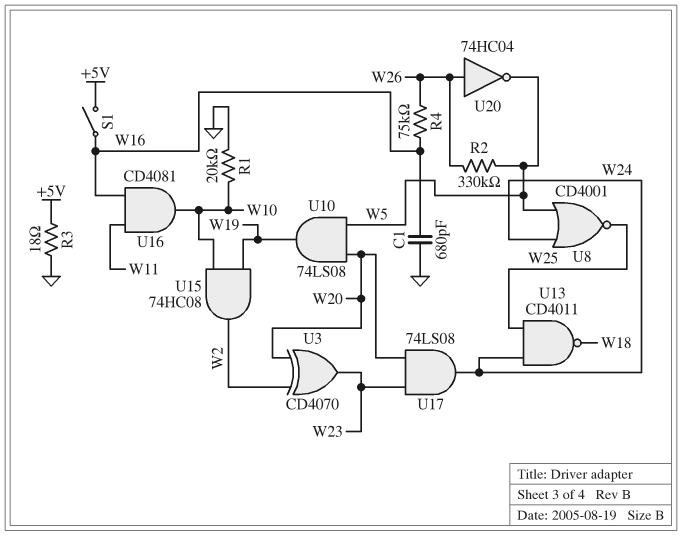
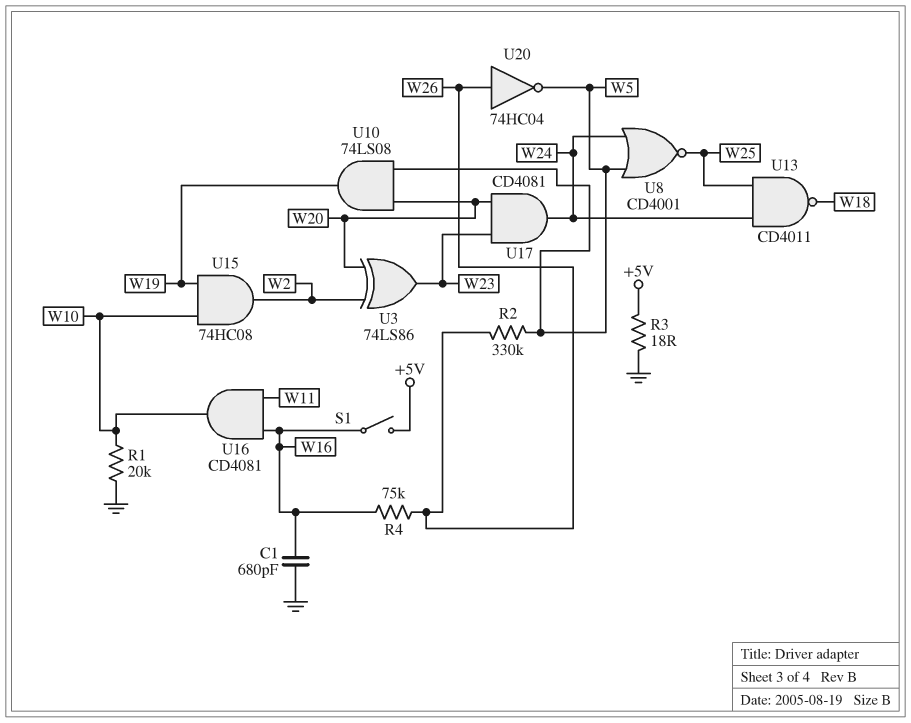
U3: XOR CD4070 (in W2, in W20, out W23) -> XOR 74LS86 (in W2, in W20, out W23)
U17: AND 74LS08 (in W20, in W23, out W24) -> AND CD4081 (in W20, in W23, out W24)

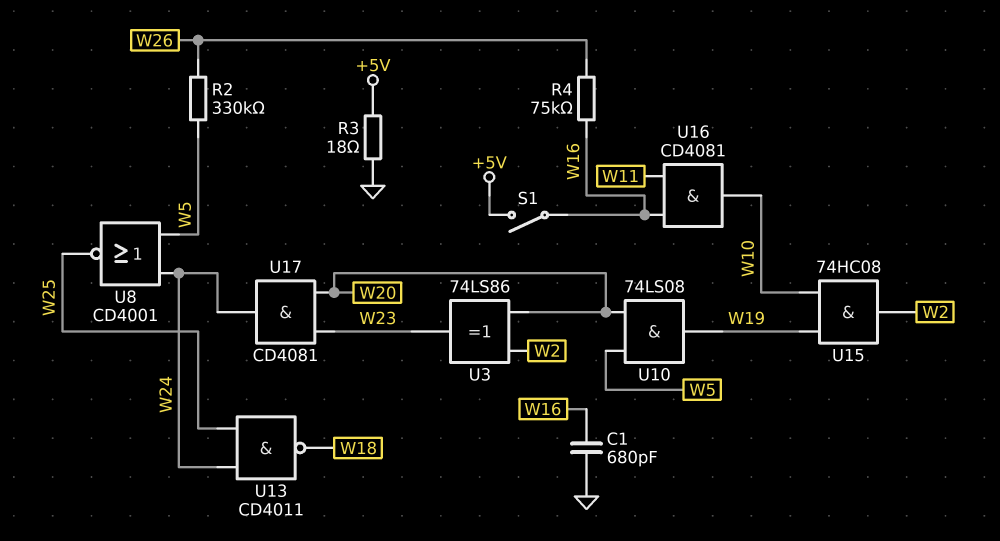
R1: 20k (GND, W10) -> none
U20: NOT 74HC04 (in W26, out W5) -> none

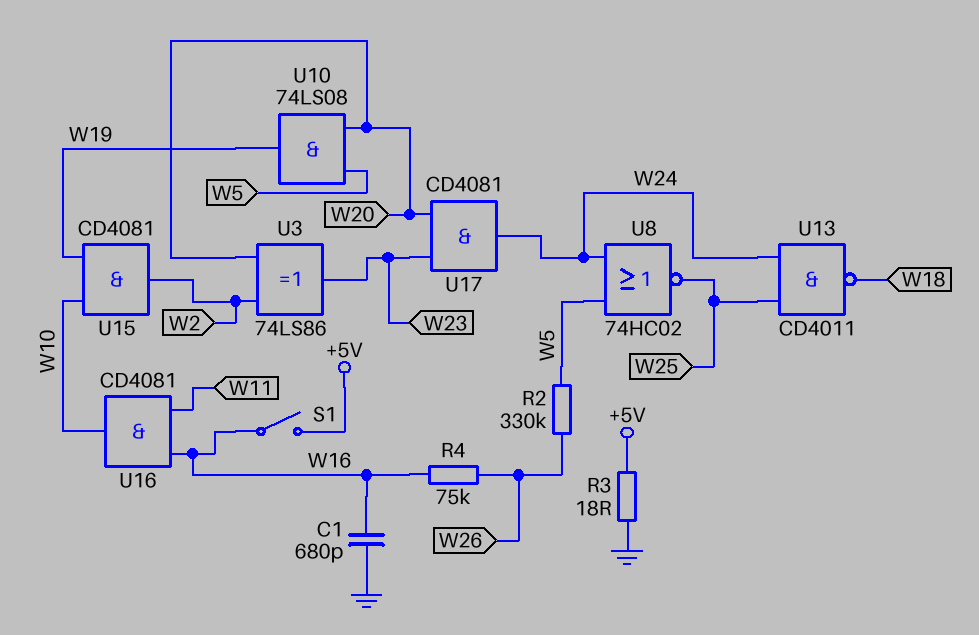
U8: NOR CD4001 (in W5, in W24, out W25) -> NOR 74HC02 (in W5, in W24, out W25)
U15: AND 74HC08 (in W10, in W19, out W2) -> AND CD4081 (in W10, in W19, out W2)

